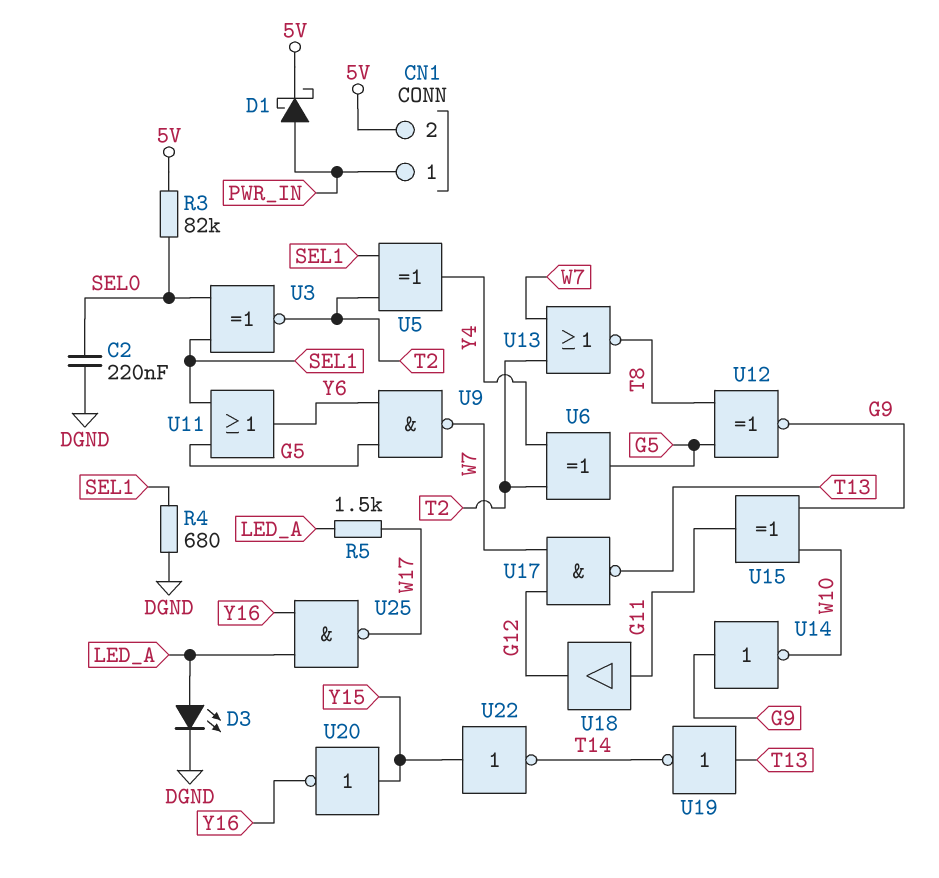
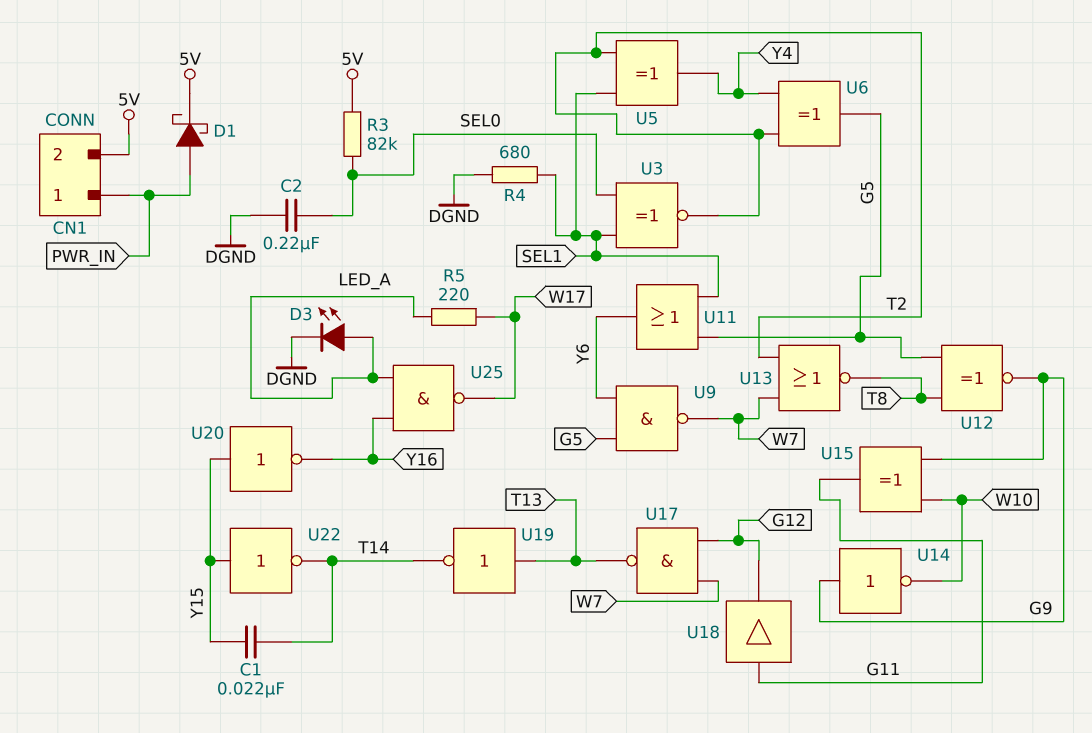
C1: none -> 22nF (T14, Y15)
R5: 1.5k (LED_A, W17) -> 220 (LED_A, W17)

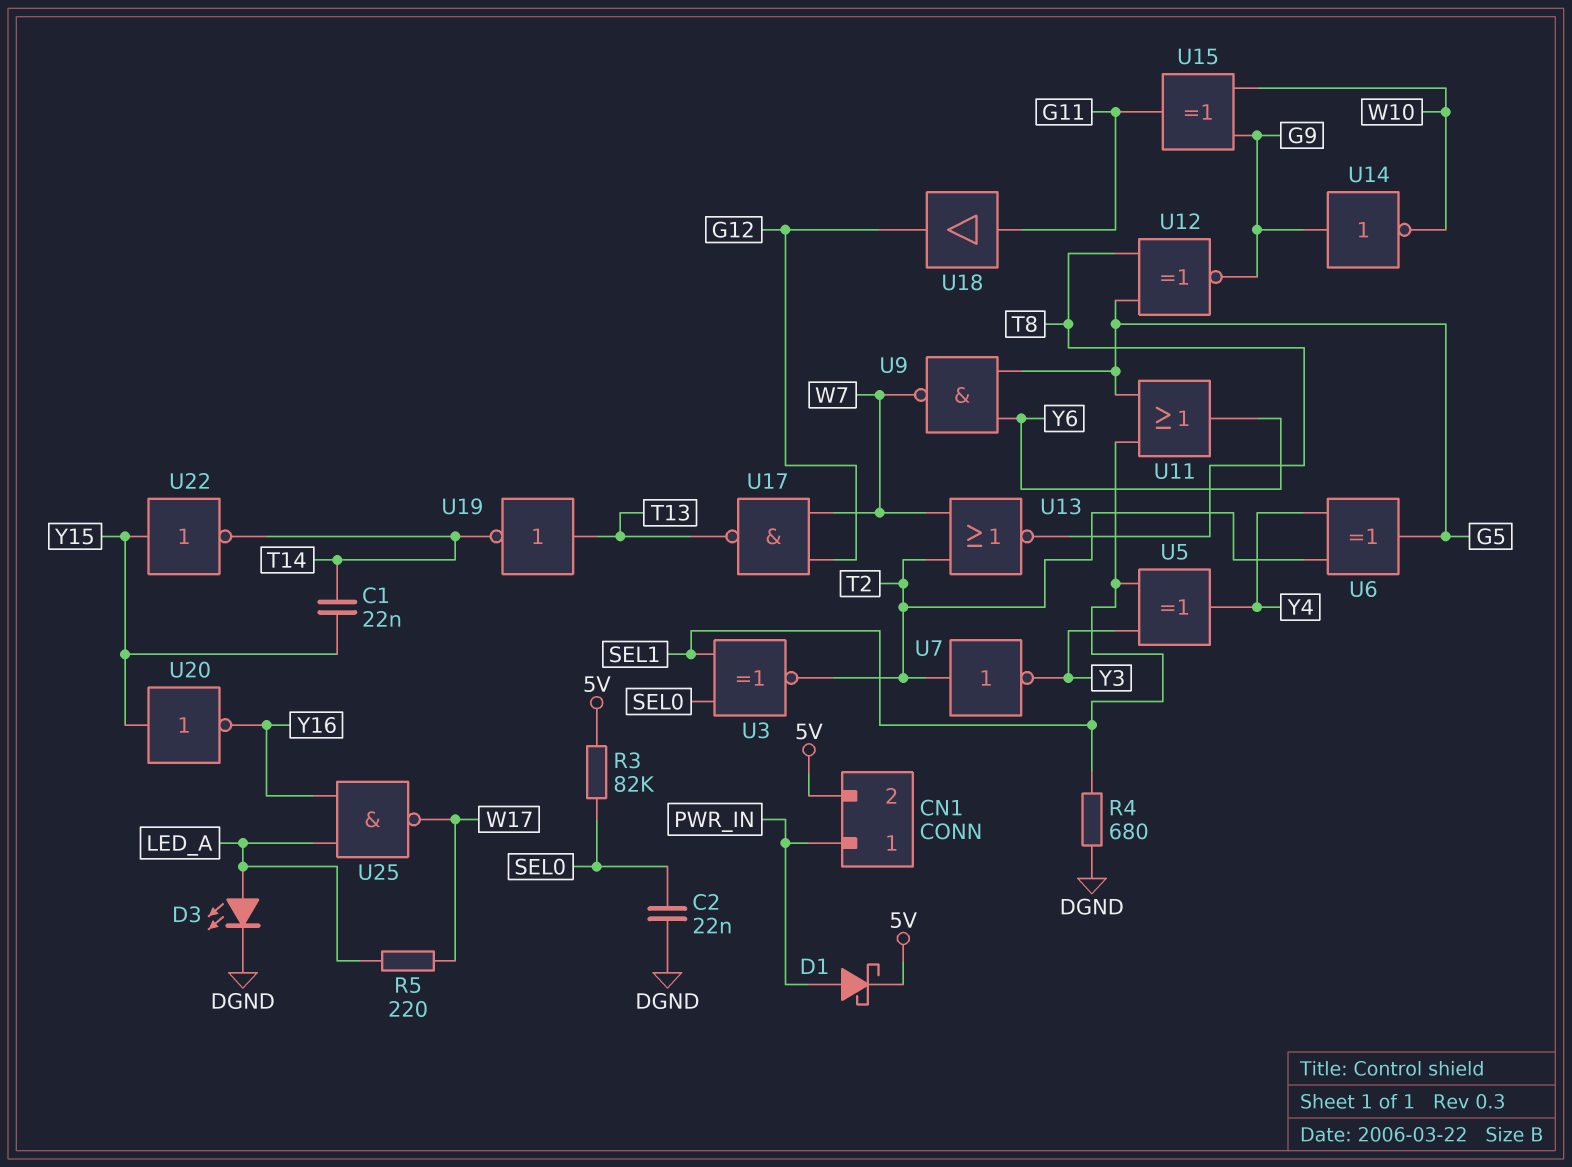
C2: 220nF (DGND, SEL0) -> 22nF (DGND, SEL0)
U5: XOR (in SEL1, in T2, out Y4) -> XOR (in SEL1, in Y3, out Y4)
U7: none -> NOT (in T2, out Y3)

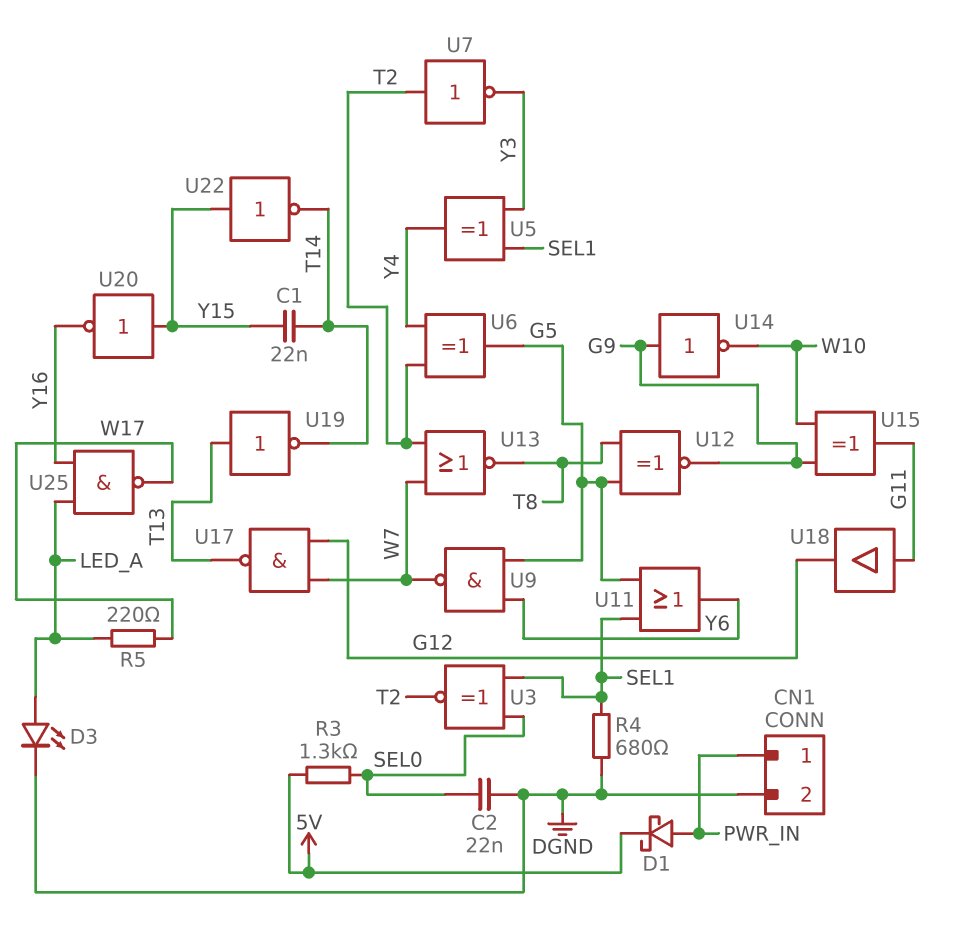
CN1 pin 2: 5V -> DGND
R3: 82k (5V, SEL0) -> 1.3k (5V, SEL0)

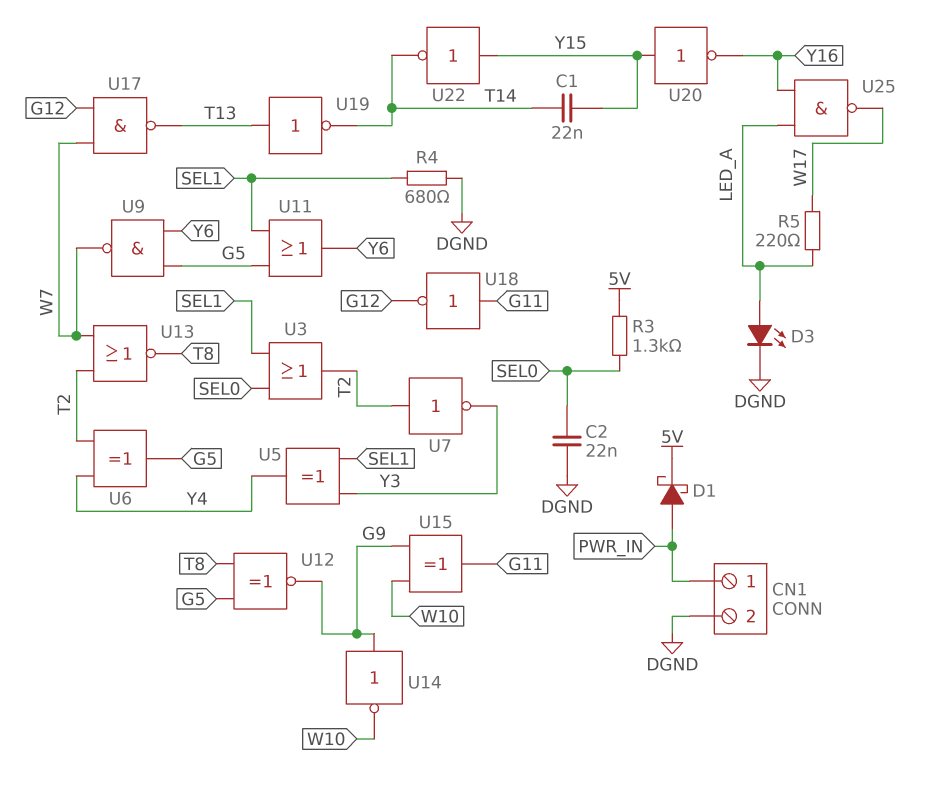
U3: XNOR (in SEL0, in SEL1, out T2) -> OR (in SEL0, in SEL1, out T2)
U18: buffer (in G11, out G12) -> NOT (in G11, out G12)

